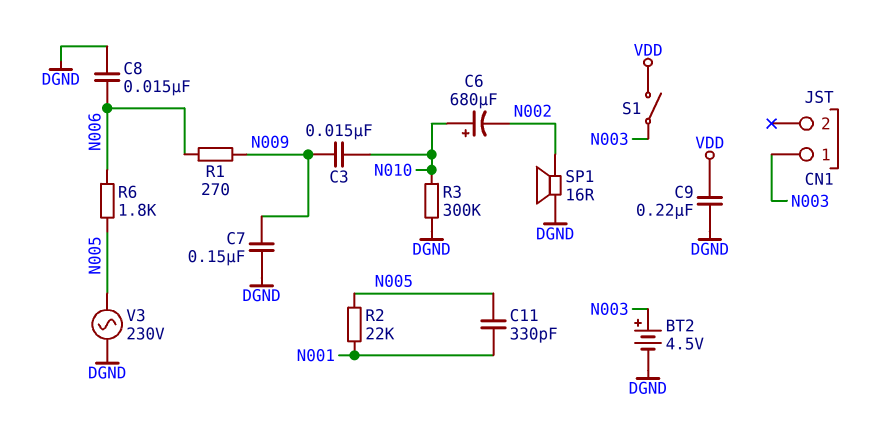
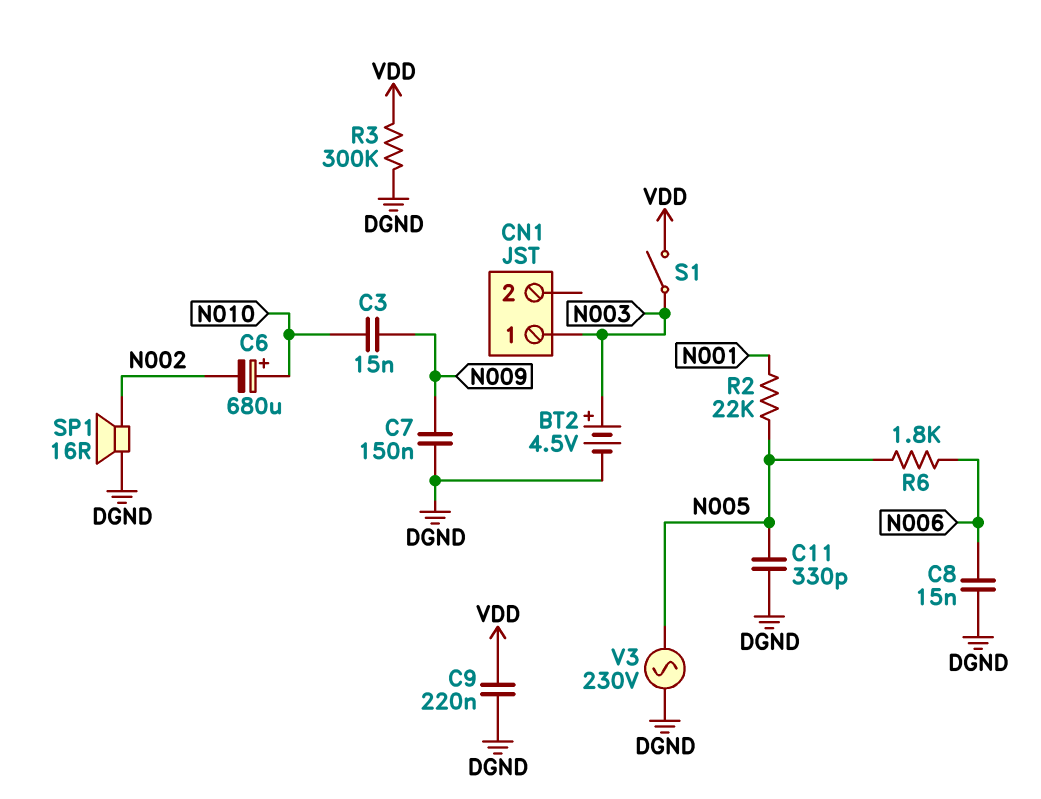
C11: 330pF (N001, N005) -> 330pF (DGND, N005)
R1: 270 (N006, N009) -> none
R3: 300k (DGND, N010) -> 300k (DGND, VDD)

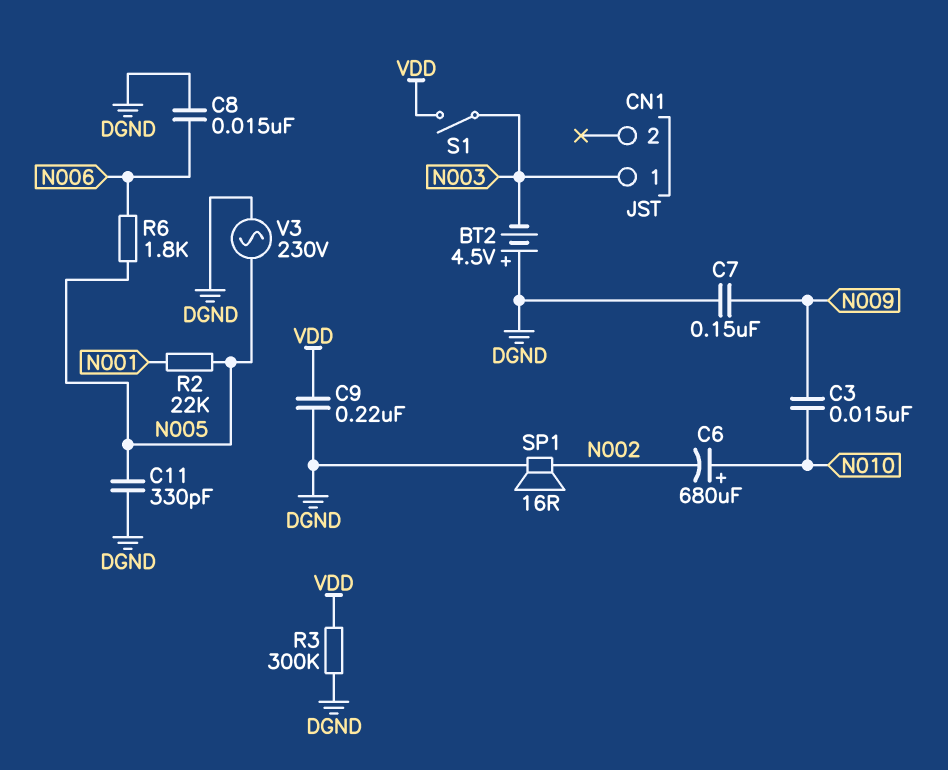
BT2: 4.5V (plus N003, minus DGND) -> 4.5V (plus DGND, minus N003)

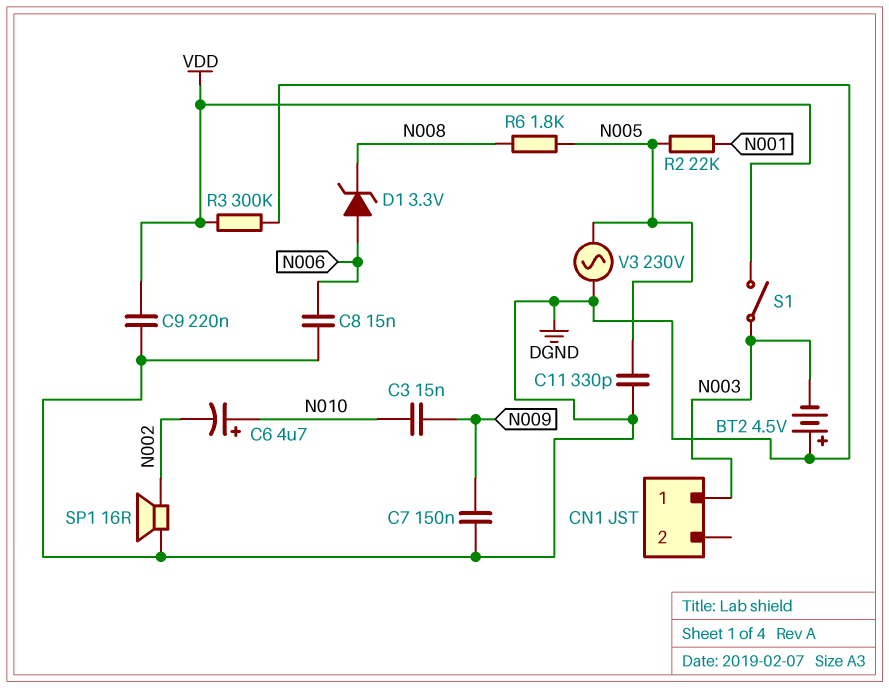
C6: 680uF (plus N010, minus N002) -> 4.7uF (plus N010, minus N002)
D1: none -> zener 3.3V (A N006, K N008)
R6: 1.8k (N005, N006) -> 1.8k (N005, N008)

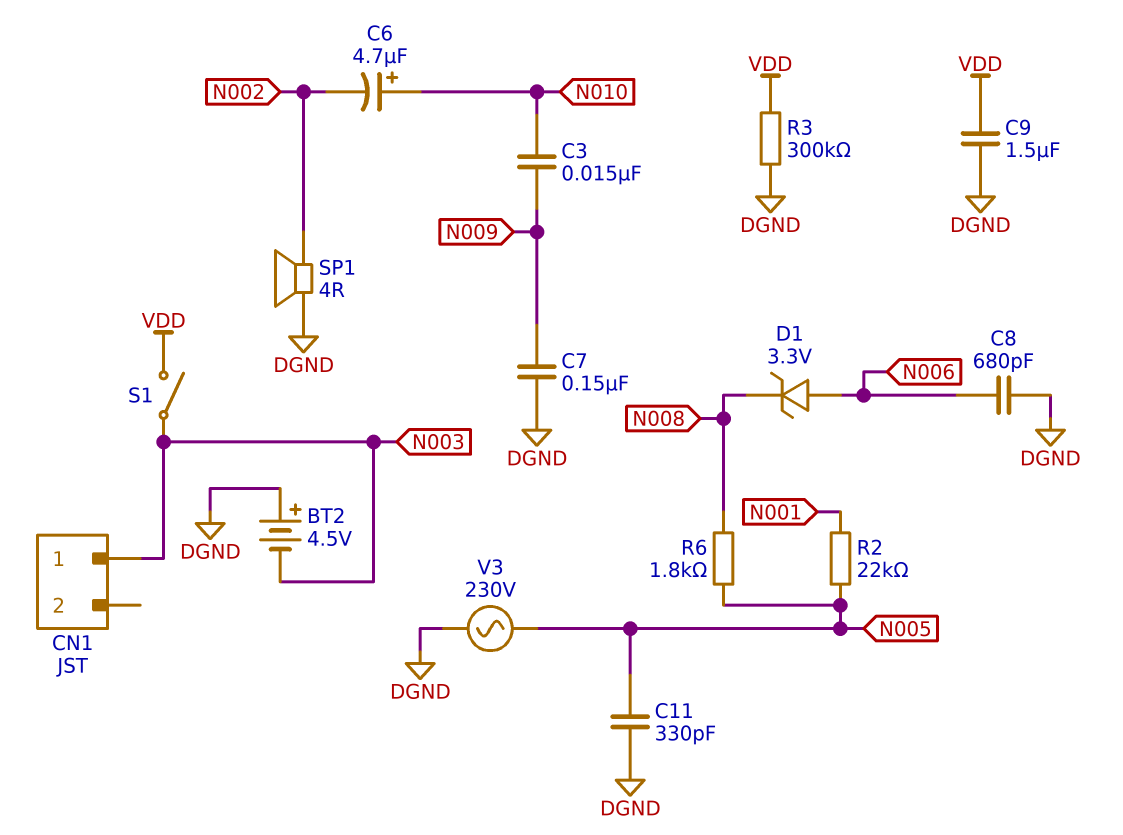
C8: 15nF (DGND, N006) -> 680pF (DGND, N006)
C9: 220nF (DGND, VDD) -> 1.5uF (DGND, VDD)
SP1: speaker 16R (DGND, N002) -> speaker 4R (DGND, N002)

